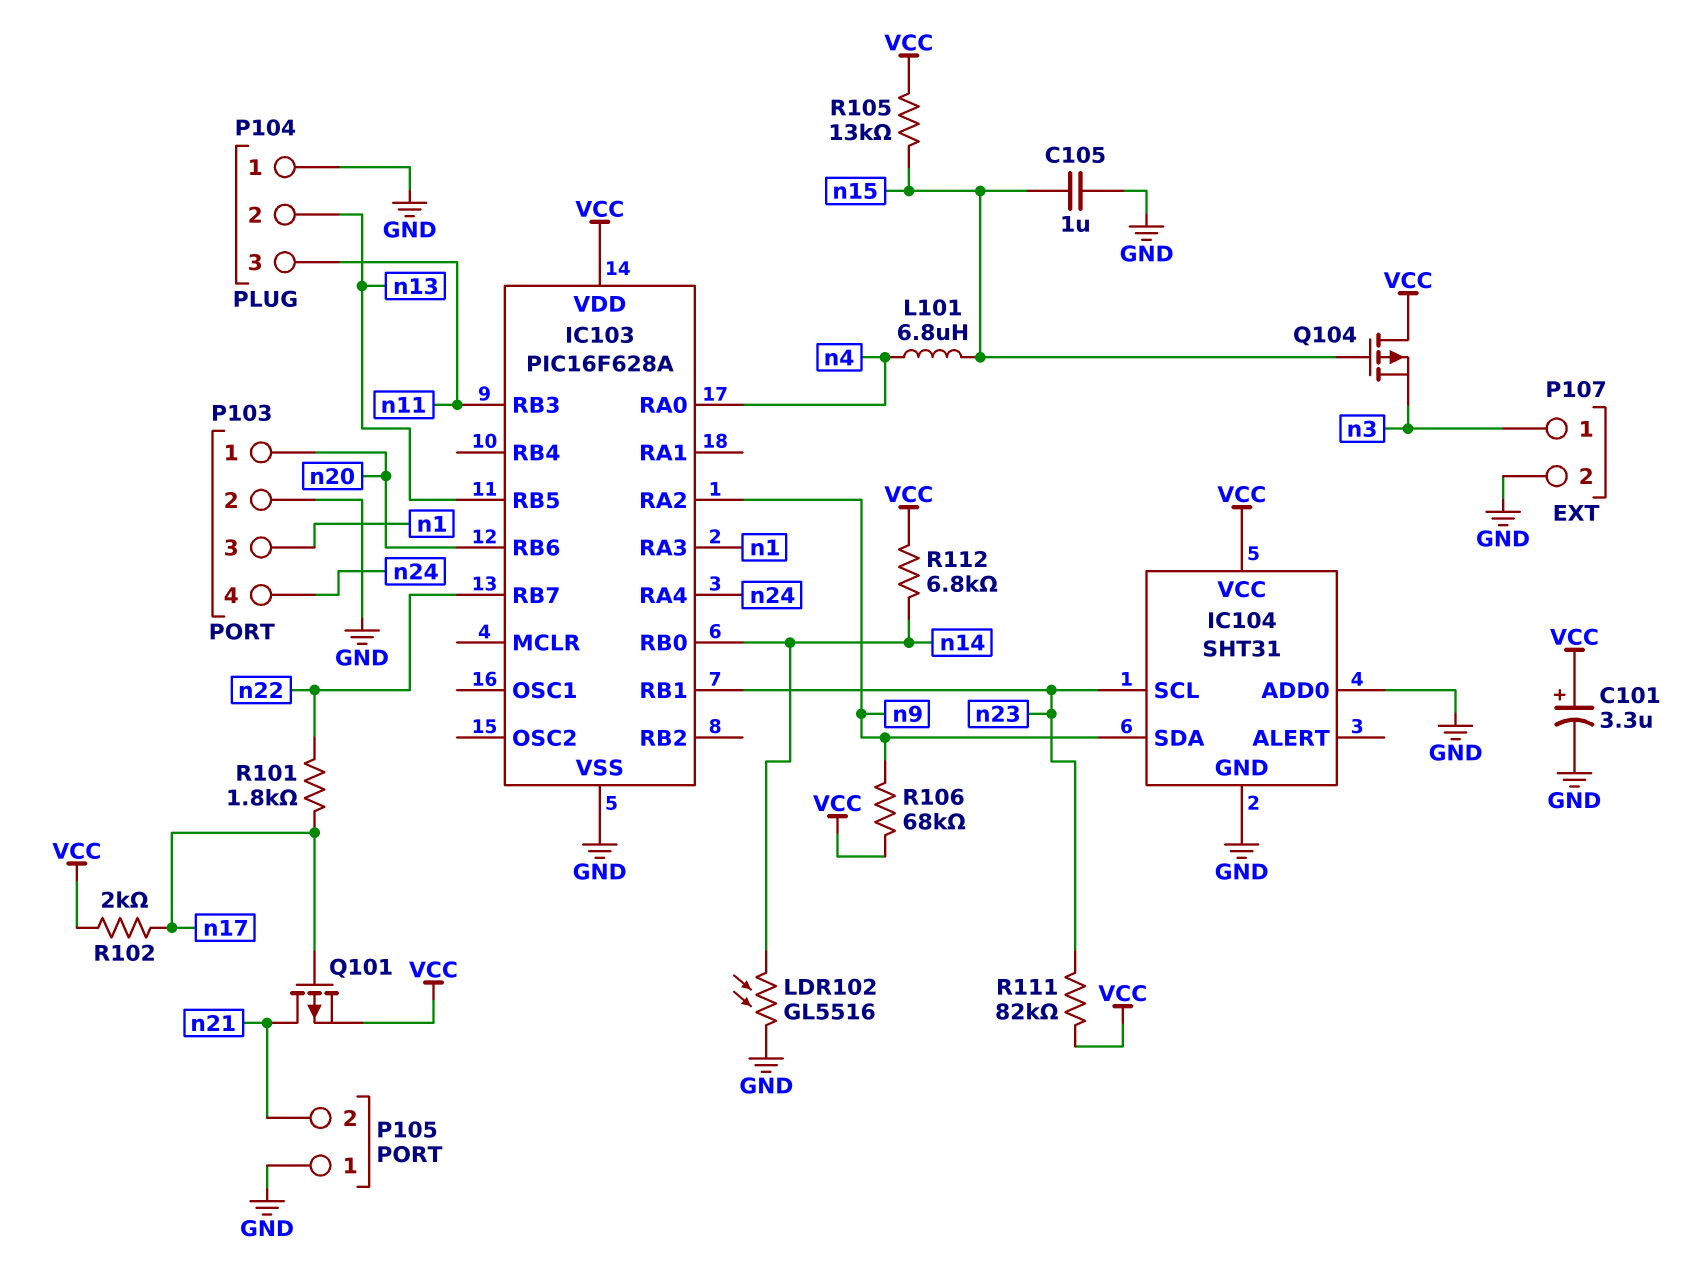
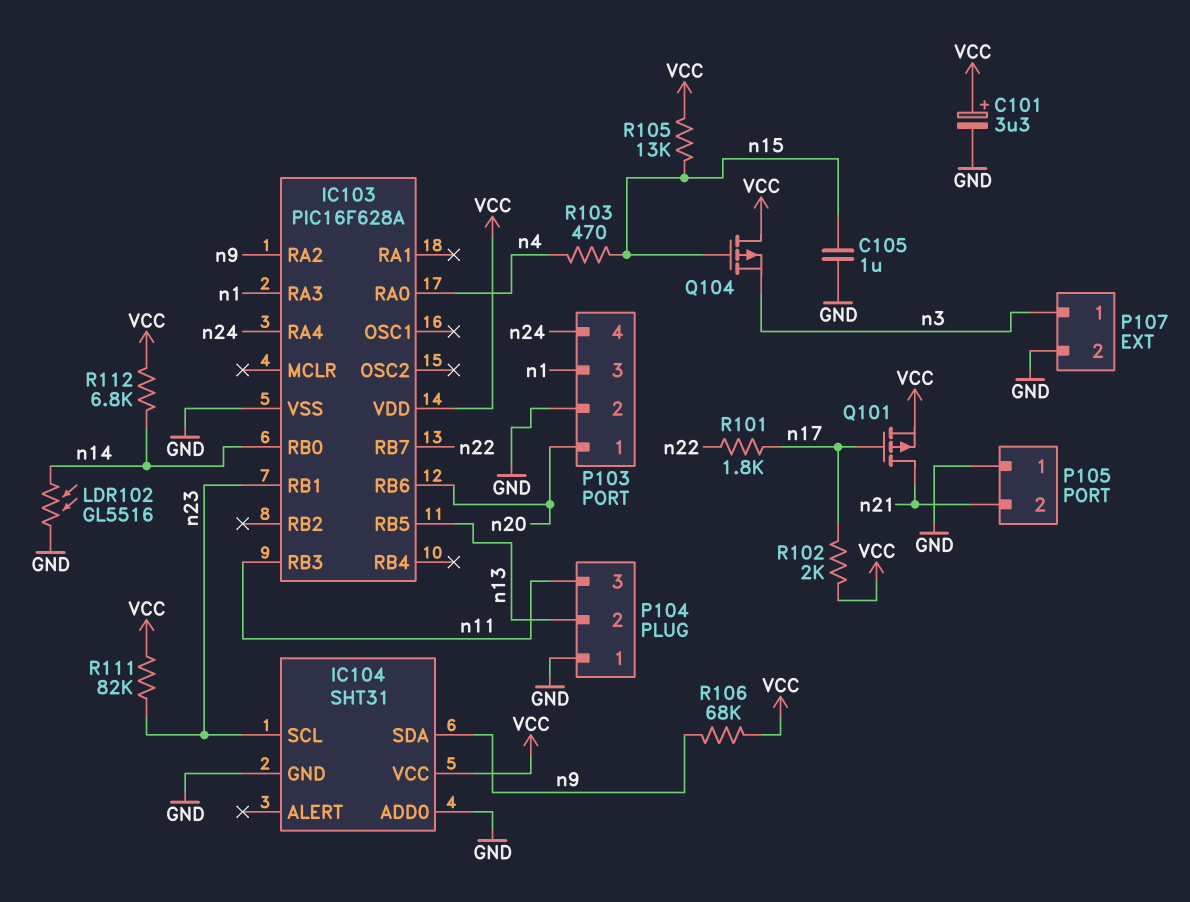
L101: 6.8uH (n4, n15) -> none
R103: none -> 470 (n4, n15)

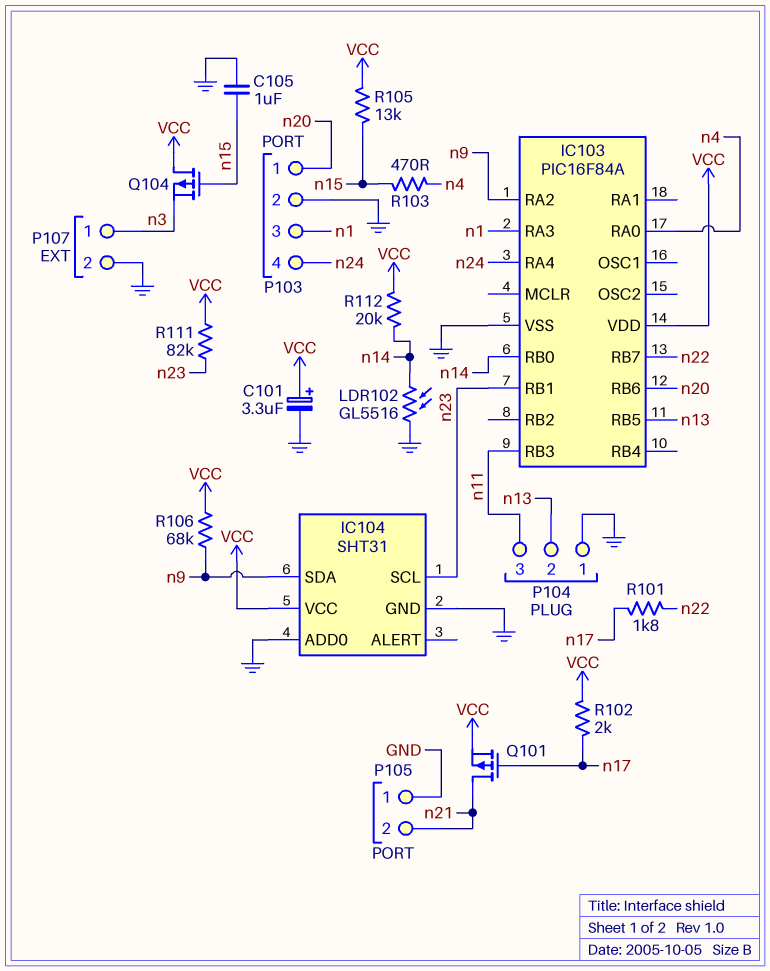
IC103: PIC16F628A -> PIC16F84A
R112: 6.8k (VCC, n14) -> 20k (VCC, n14)

